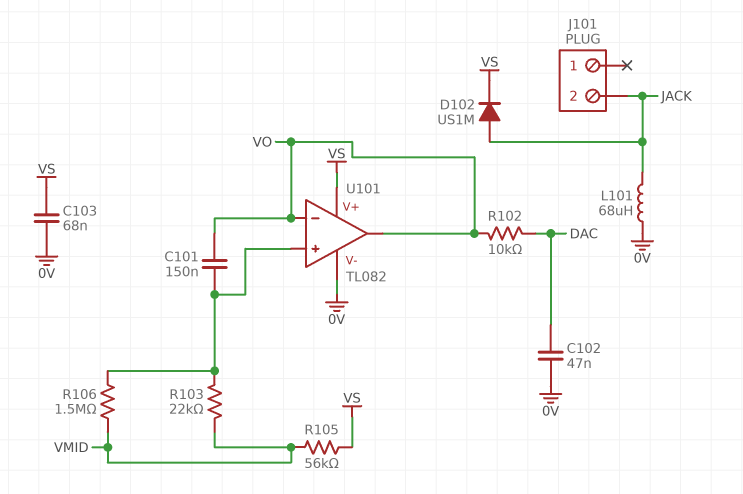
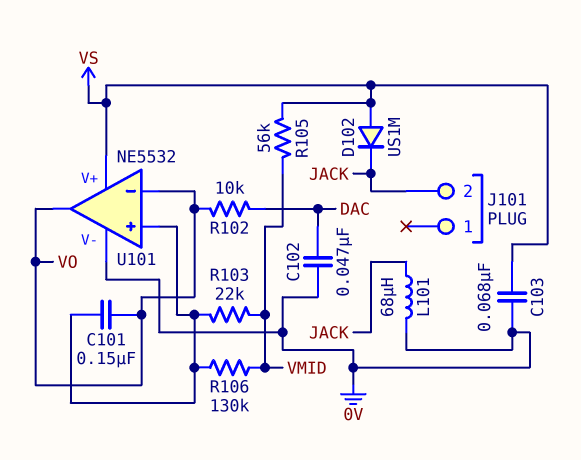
D102: diode US1M (A JACK, K VS) -> diode US1M (A VS, K JACK)
R106: 1.5M (U101/in+, VMID) -> 130k (U101/in+, VMID)
U101: TL082 -> NE5532

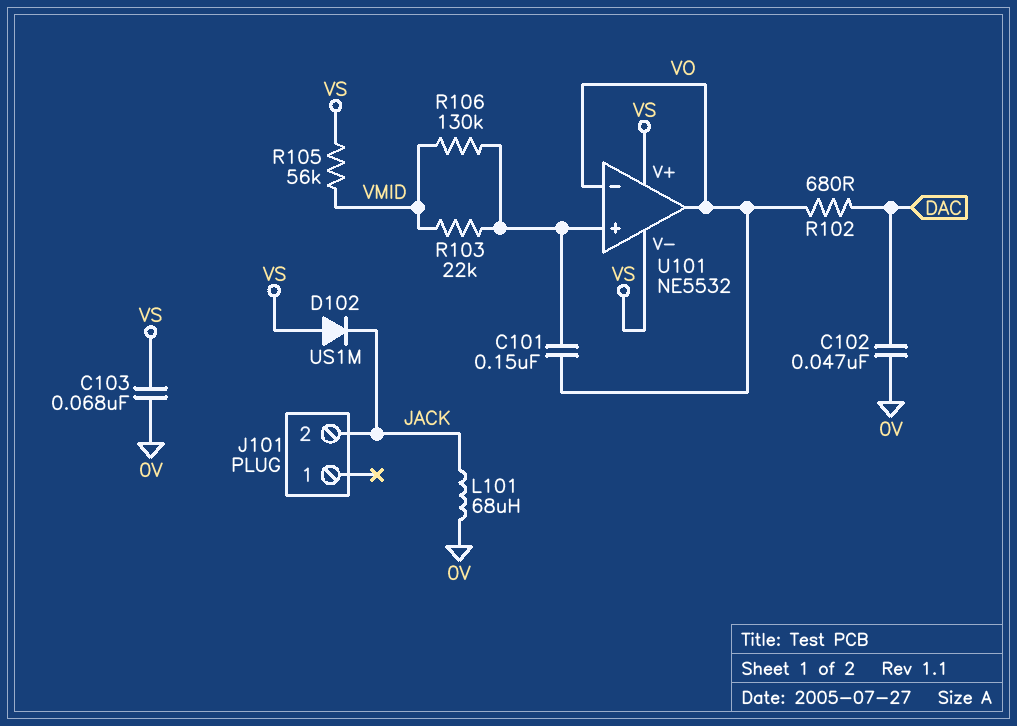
R102: 10k (DAC, VO) -> 680 (DAC, VO)
U101 pin V-: 0V -> VS

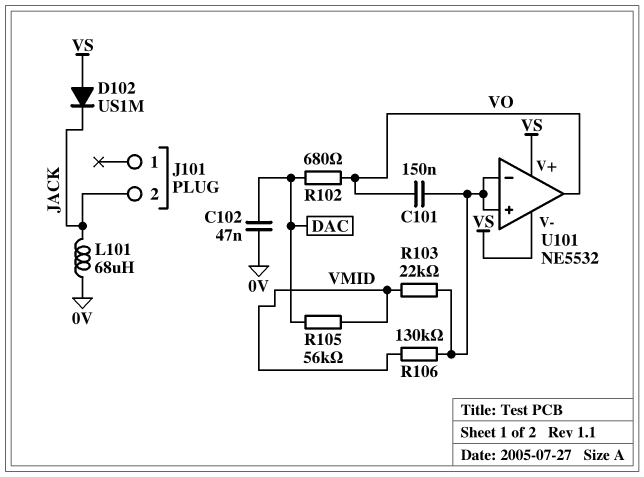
C103: 68nF (0V, VS) -> none
R105: 56k (VMID, VS) -> 56k (DAC, VMID)
U101 pin in-: VO -> U101/in+

